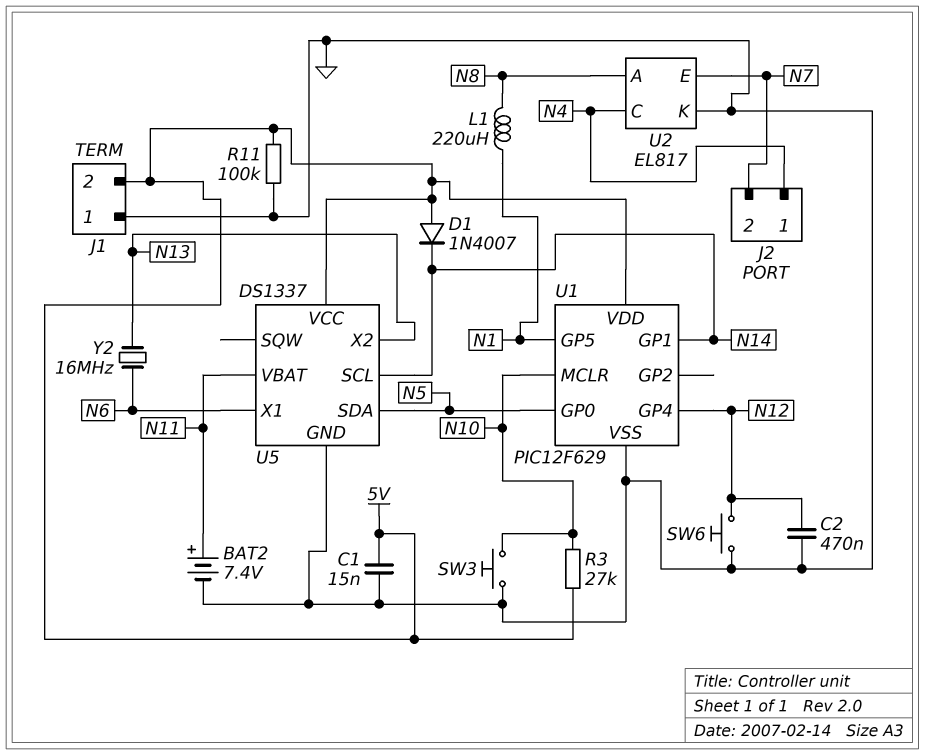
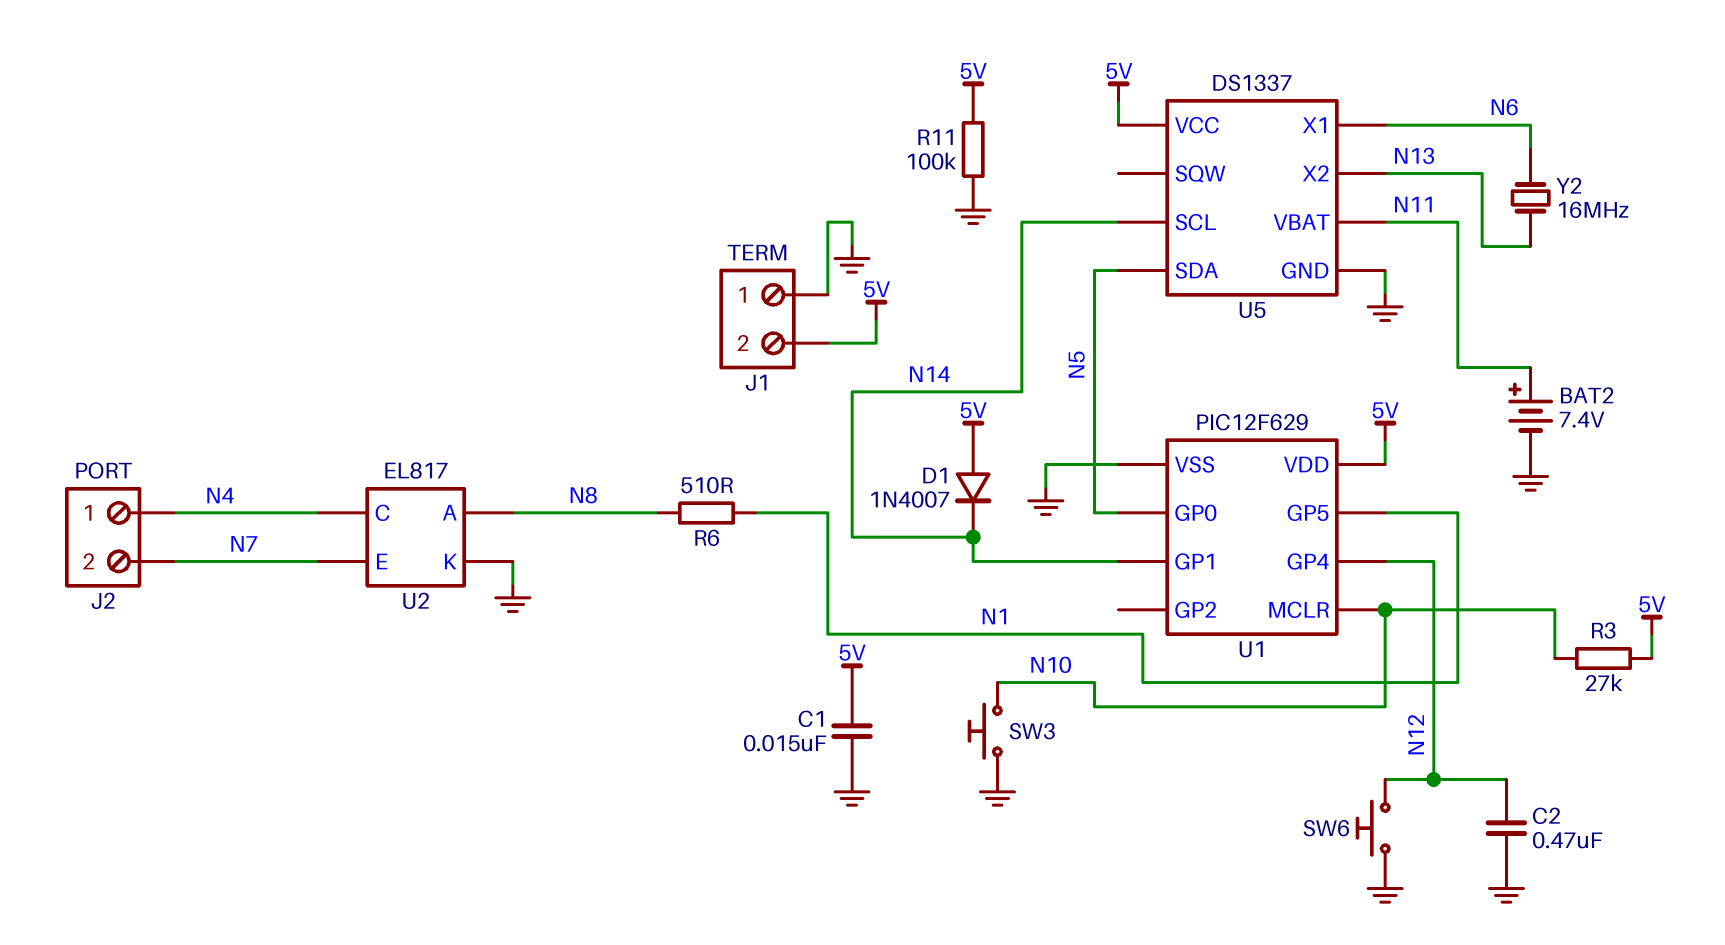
L1: 220uH (N1, N8) -> none
R6: none -> 510 (N1, N8)

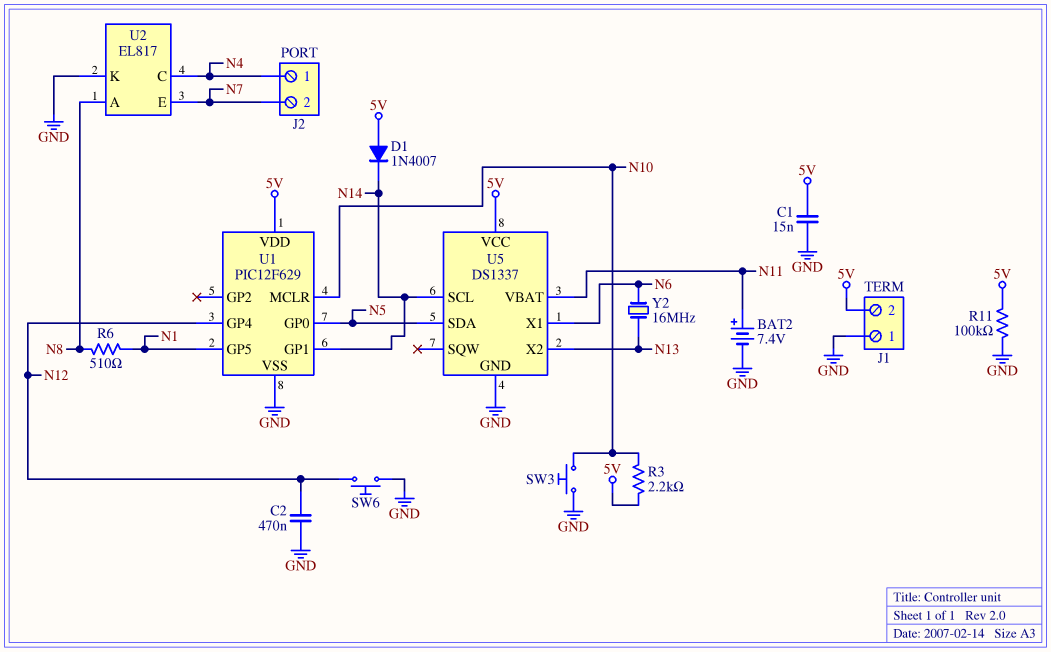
R3: 27k (5V, N10) -> 2.2k (5V, N10)

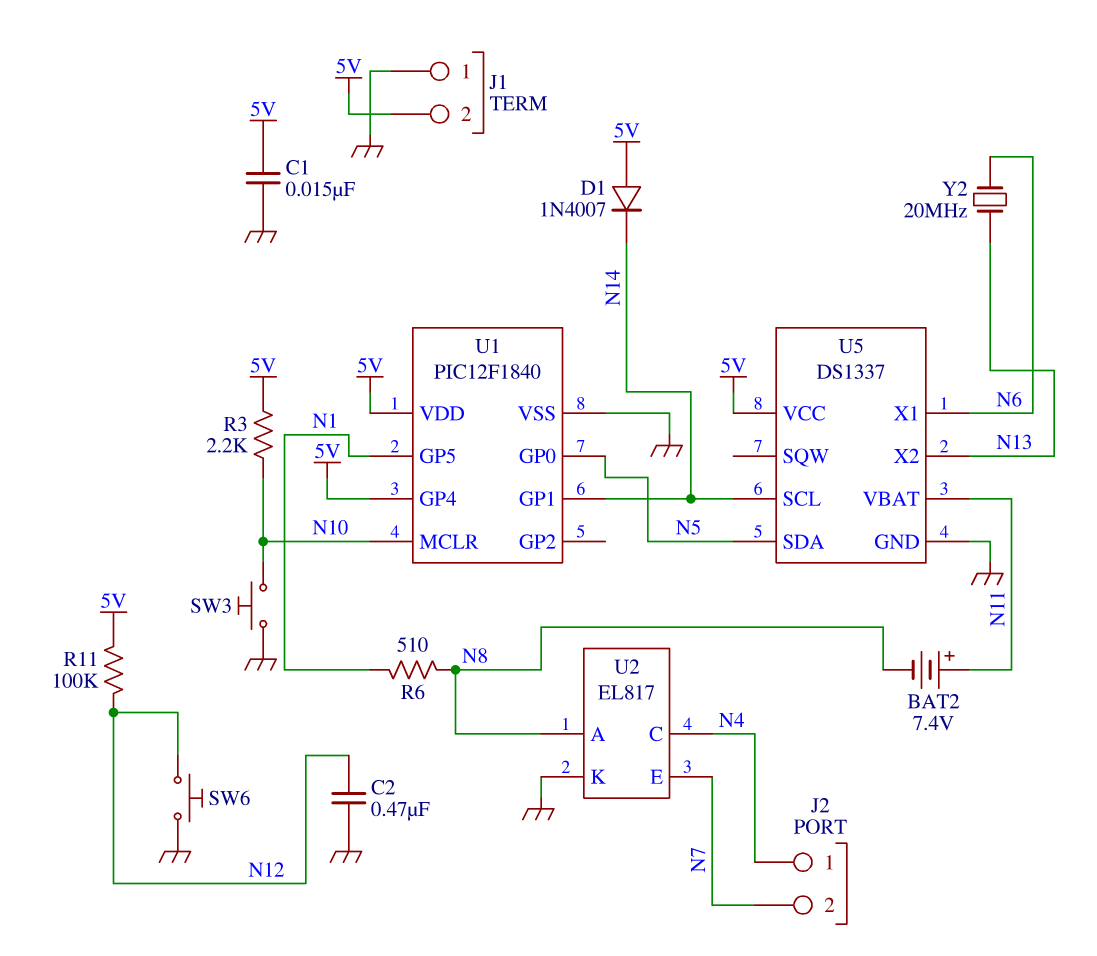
BAT2: 7.4V (plus N11, minus GND) -> 7.4V (plus N11, minus N8)
R11: 100k (5V, GND) -> 100k (5V, N12)
U1: PIC12F629 -> PIC12F1840
U1 pin GP4: N12 -> 5V
Y2: 16MHz (N6, N13) -> 20MHz (N6, N13)

